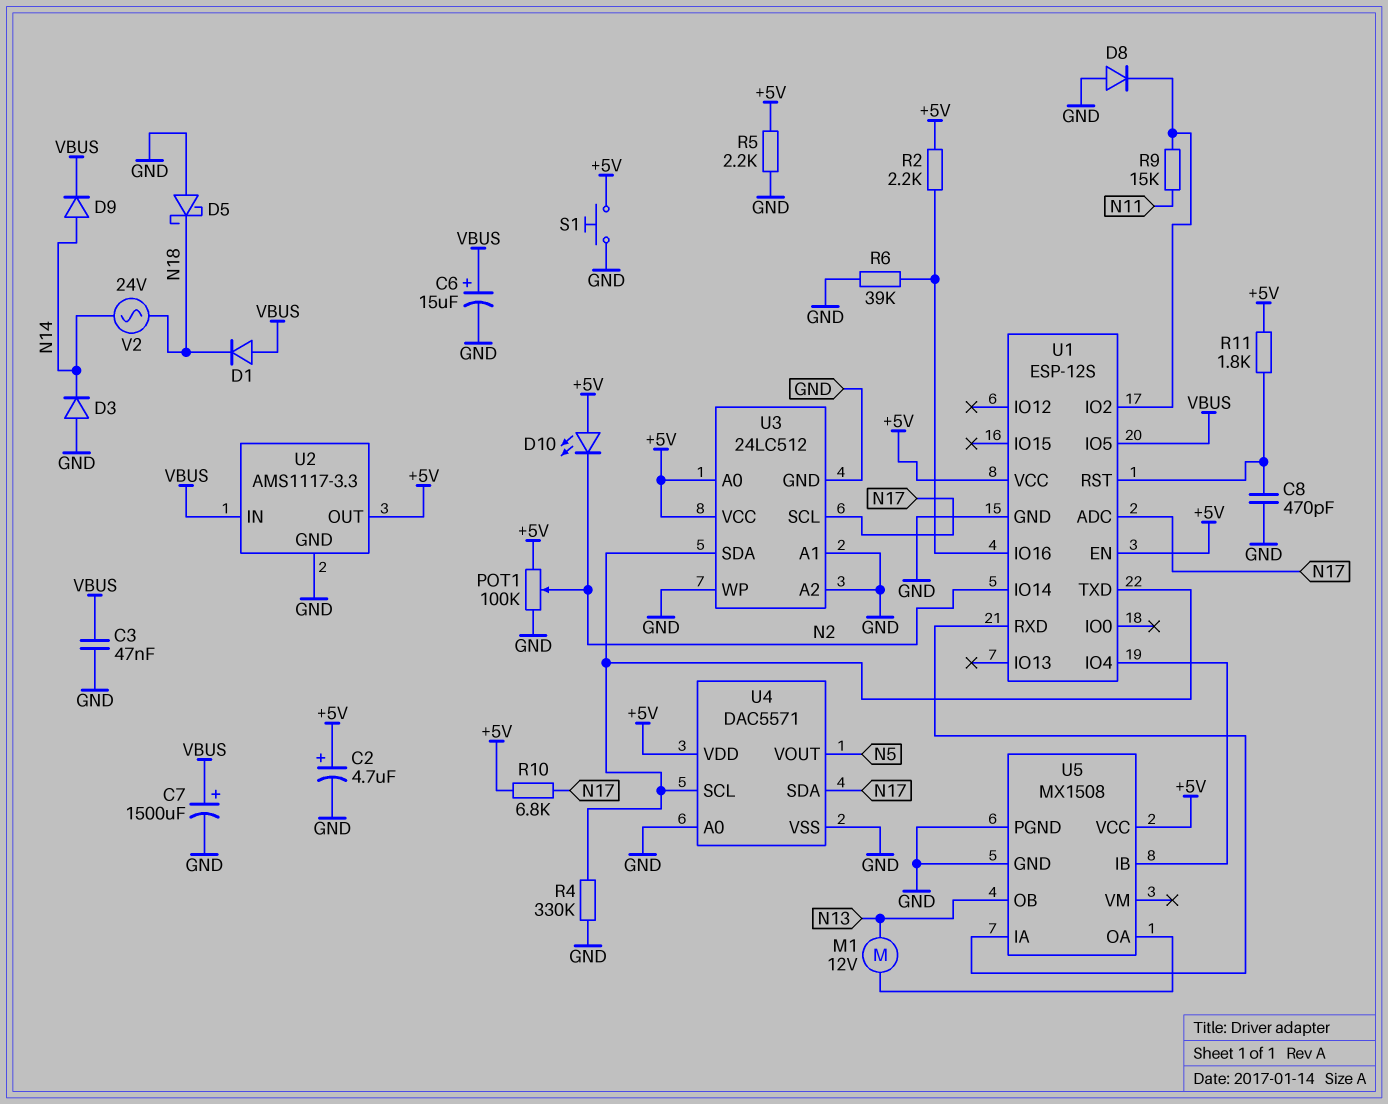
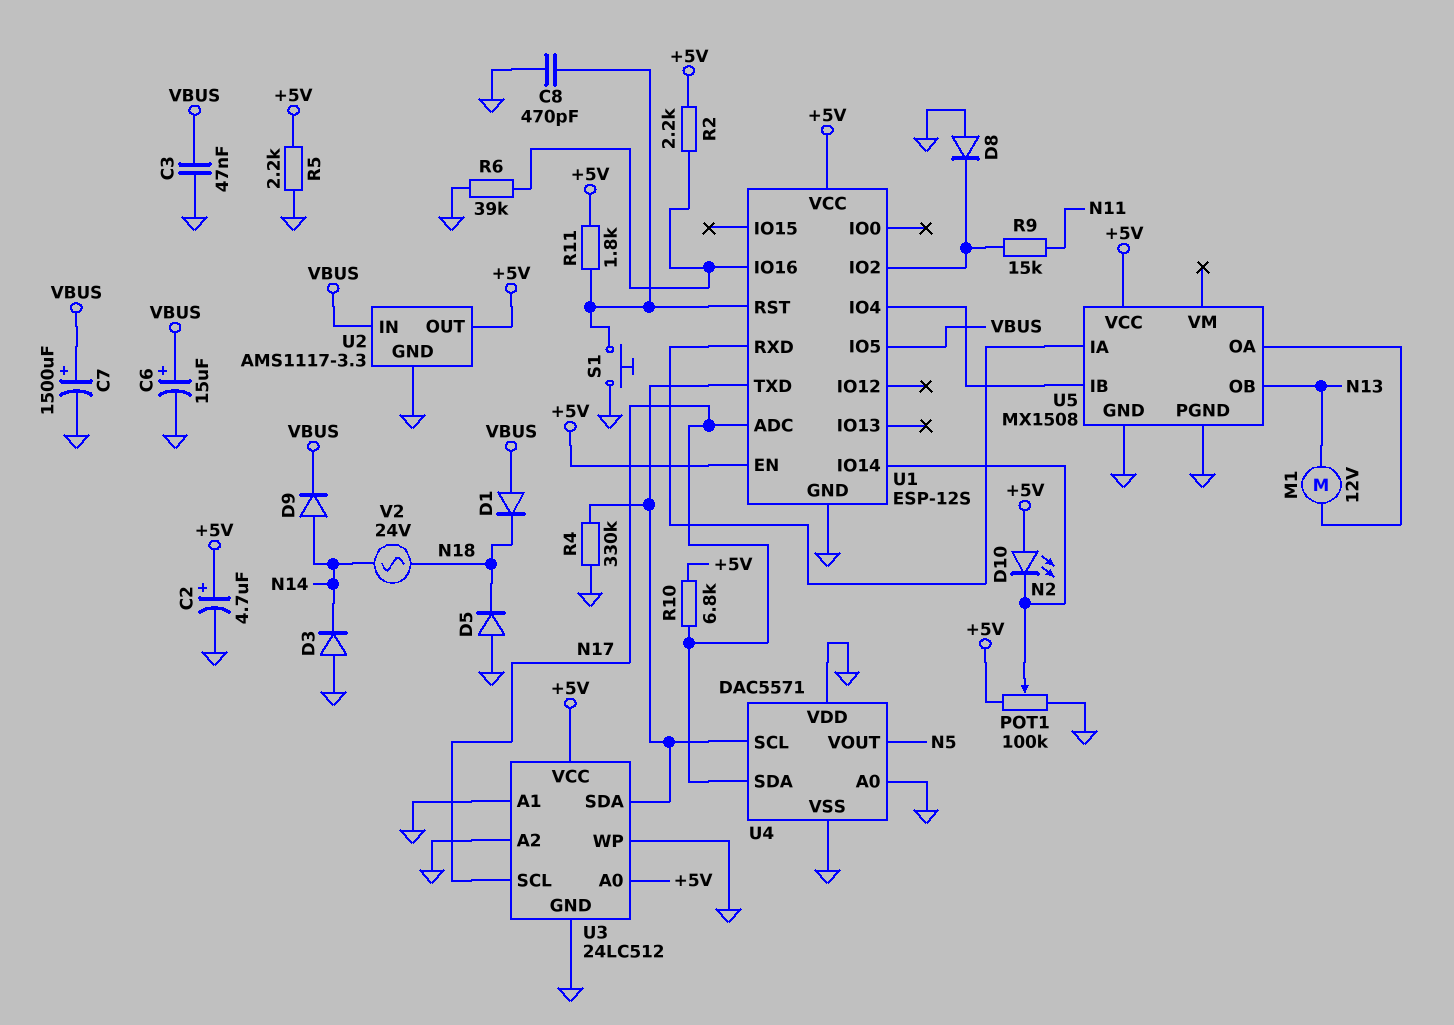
D5: schottky (A GND, K N18) -> diode (A GND, K N18)
S1: button (+5V, GND) -> button (GND, U1/RST)
U4 pin VDD: +5V -> GND

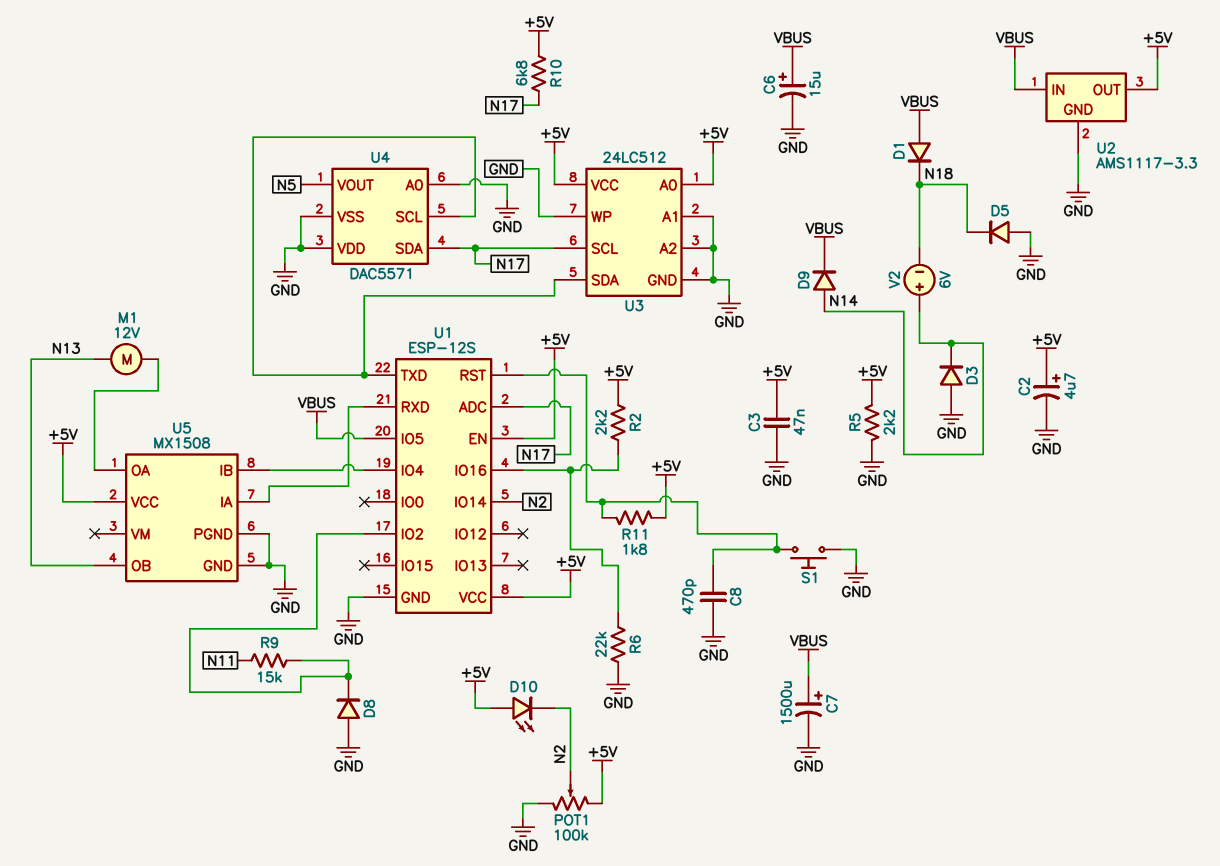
C3: 47nF (GND, VBUS) -> 47nF (+5V, GND)
R4: 330k (GND, U1/TXD) -> none
R6: 39k (GND, U1/IO16) -> 22k (GND, U1/IO16)
V2: AC 24V (N14, N18) -> 6V (plus N14, minus N18)

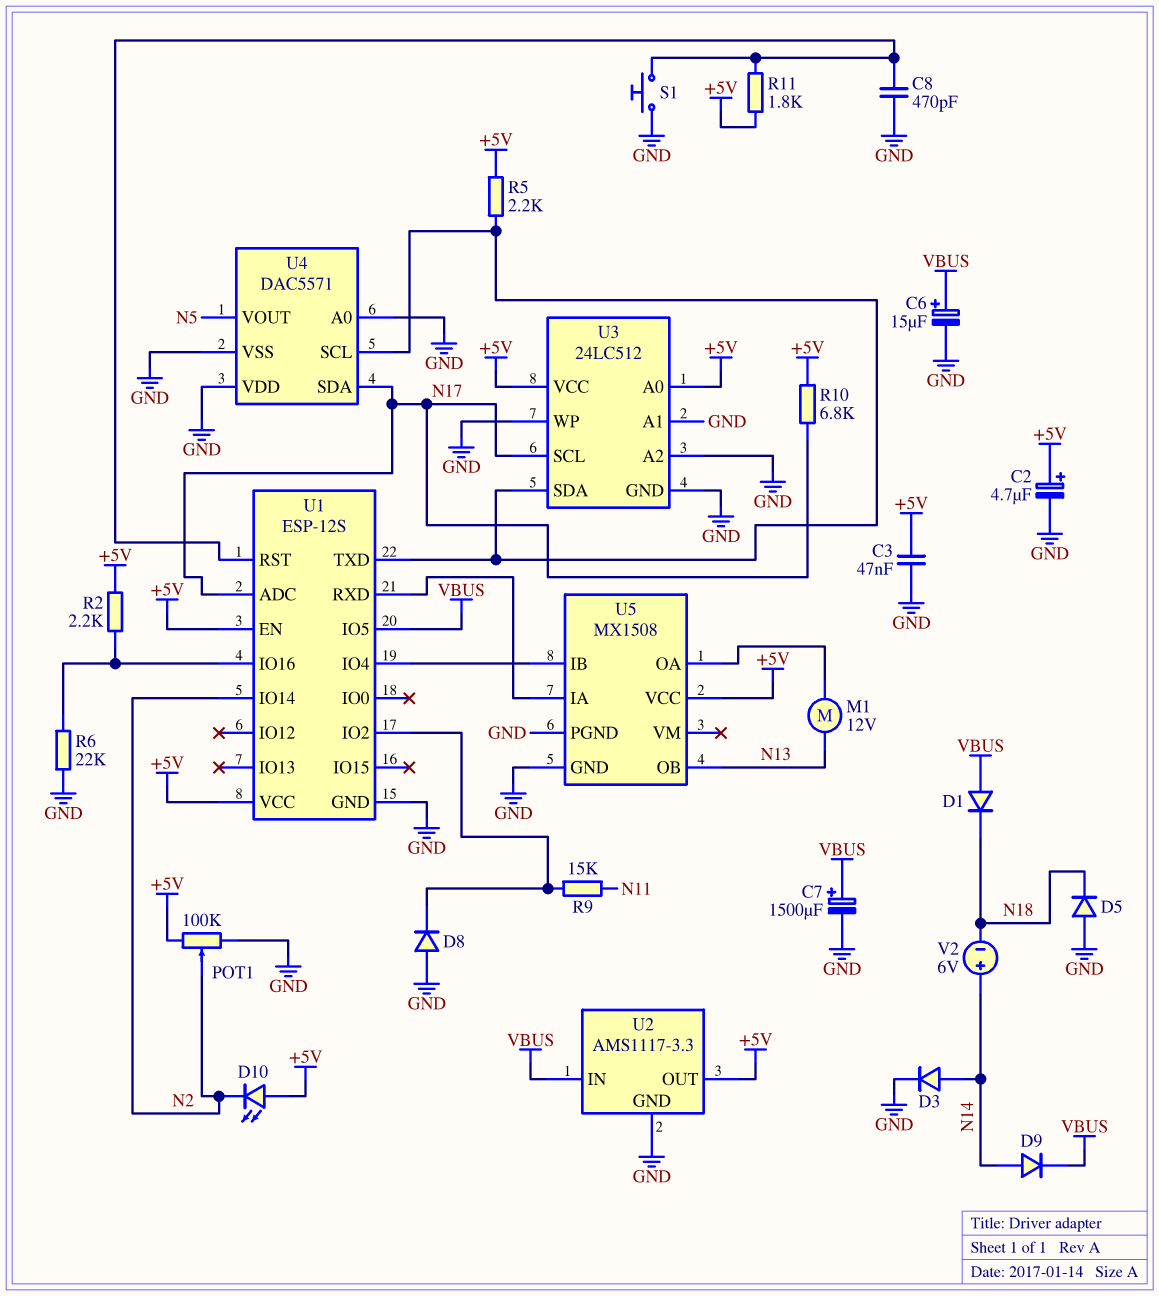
D3: diode (A GND, K N14) -> diode (A N14, K GND)
R5: 2.2k (+5V, GND) -> 2.2k (+5V, U1/TXD)

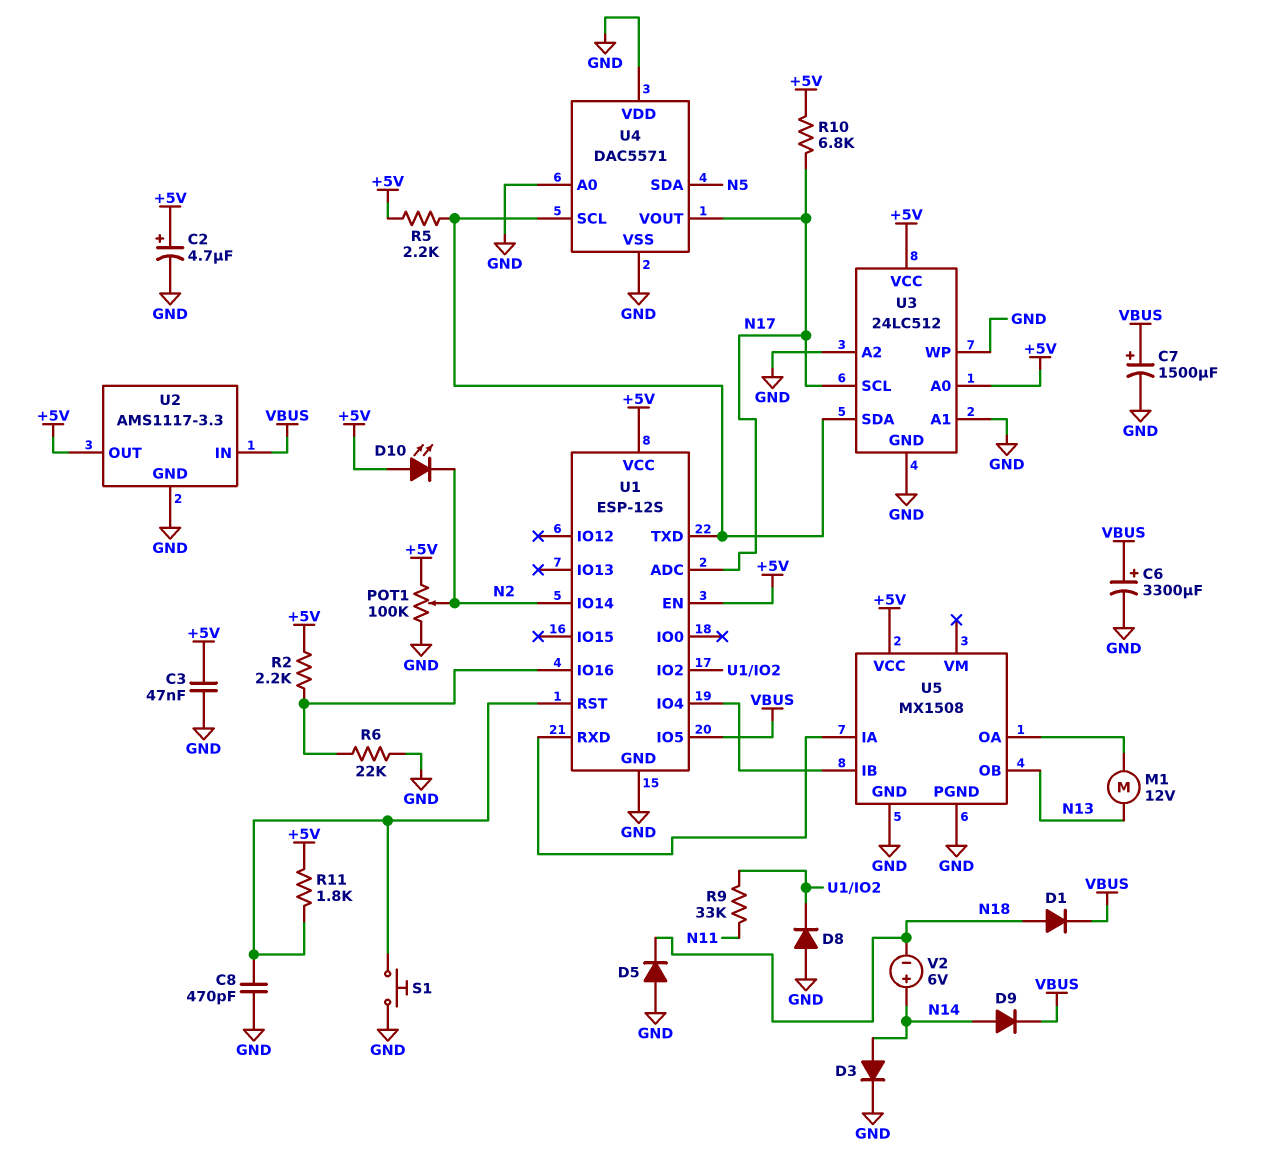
C6: 15uF (plus VBUS, minus GND) -> 3300uF (plus VBUS, minus GND)
D1: diode (A VBUS, K N18) -> diode (A N18, K VBUS)
R9: 15k (N11, U1/IO2) -> 33k (N11, U1/IO2)
U4 pin SDA: N17 -> N5
U4 pin VOUT: N5 -> N17

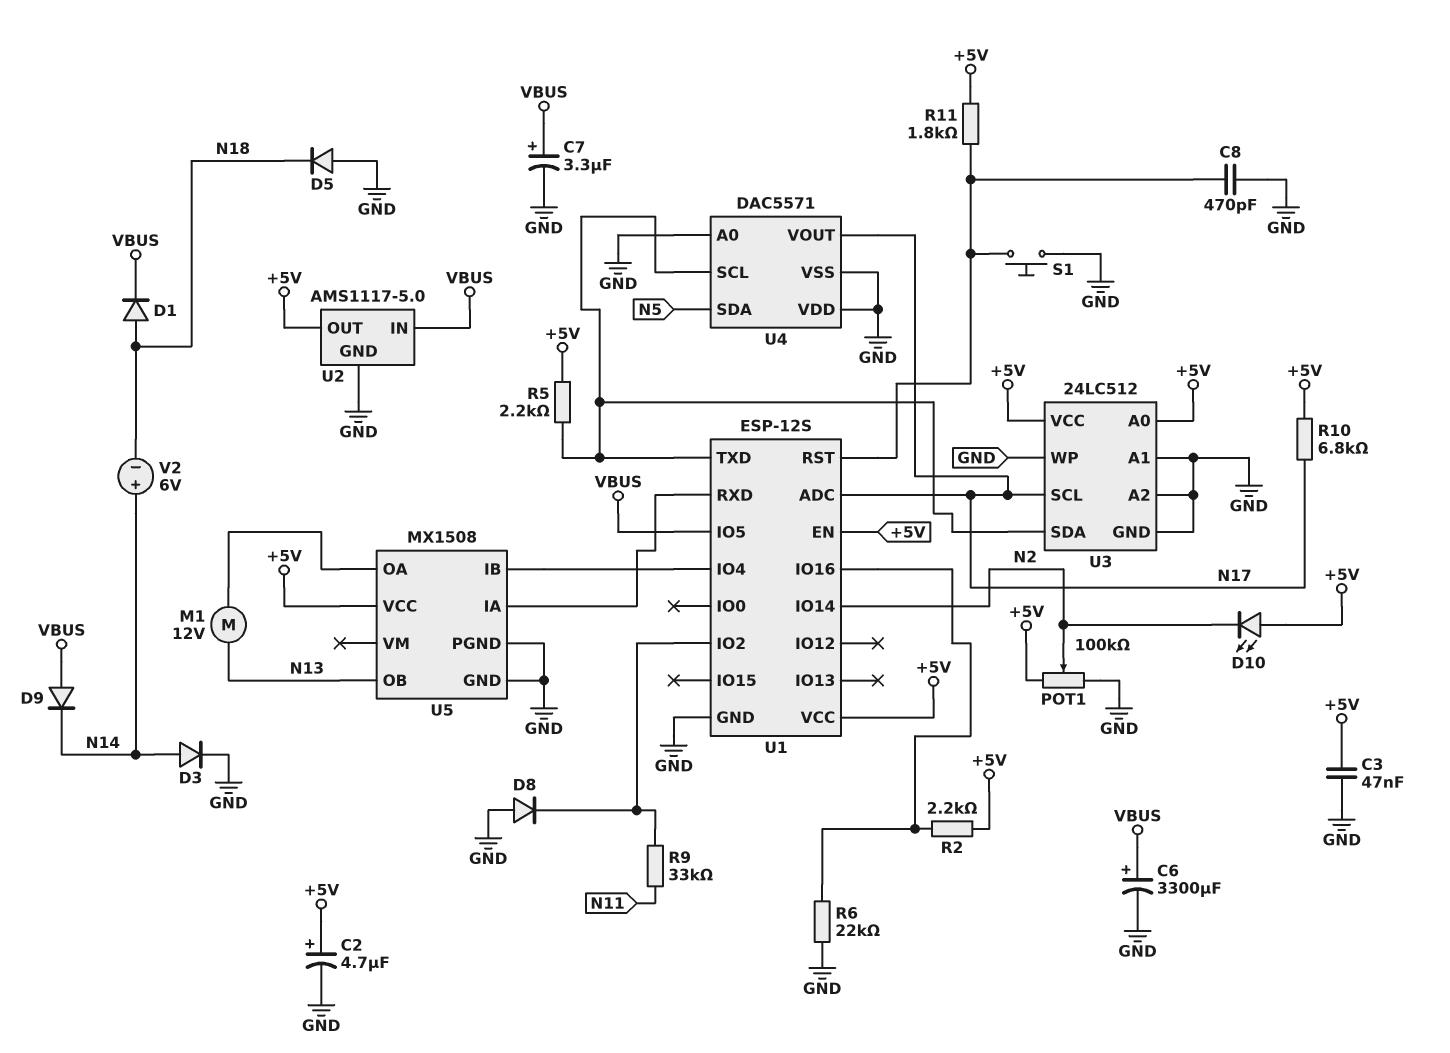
C7: 1500uF (plus VBUS, minus GND) -> 3.3uF (plus VBUS, minus GND)
D9: diode (A N14, K VBUS) -> diode (A VBUS, K N14)
U2: AMS1117-3.3 -> AMS1117-5.0

